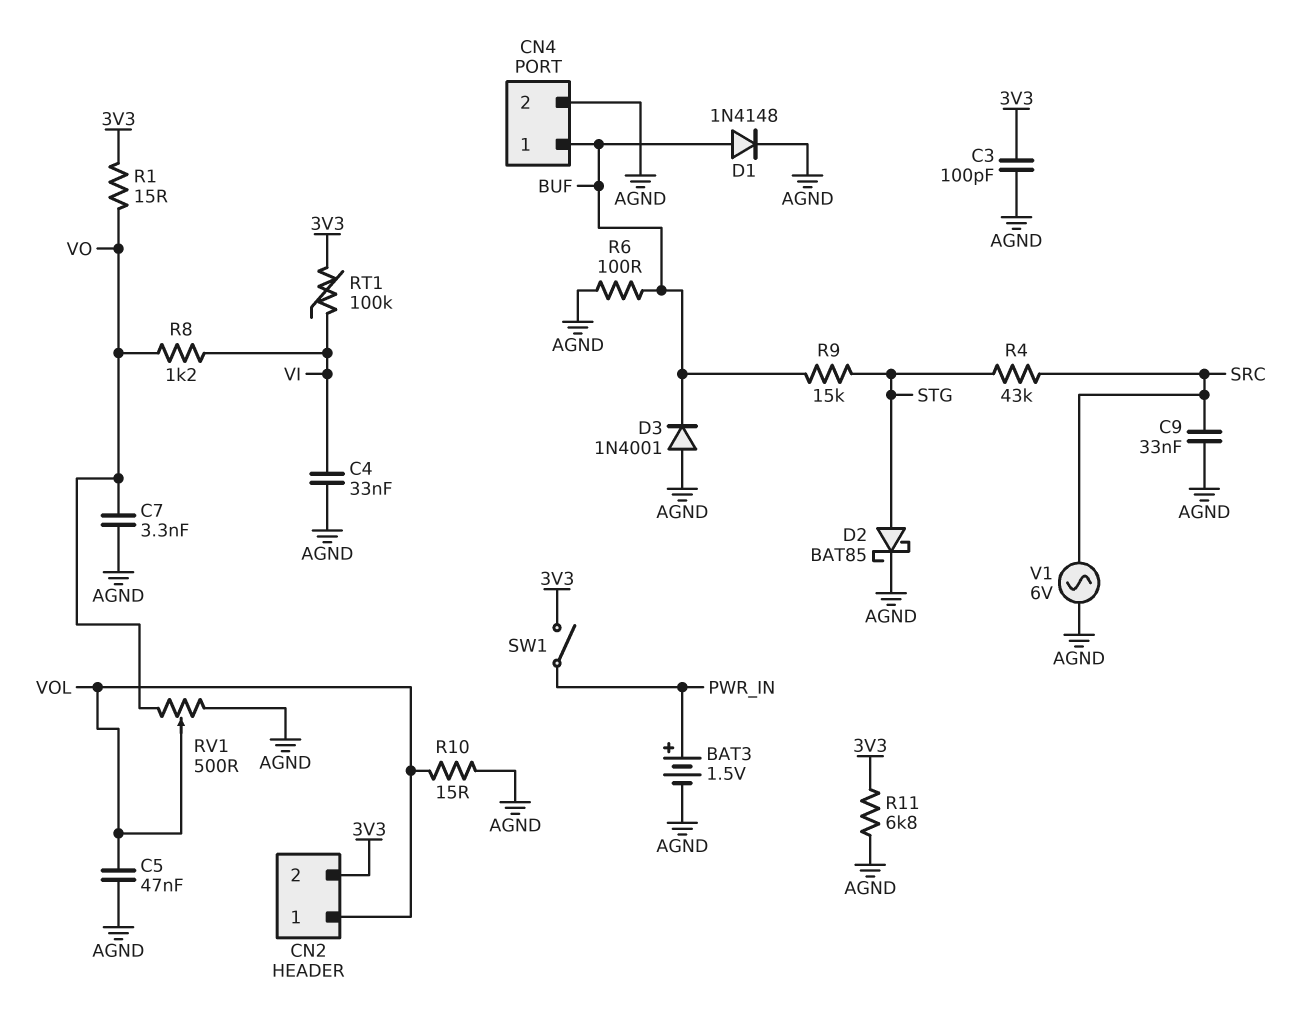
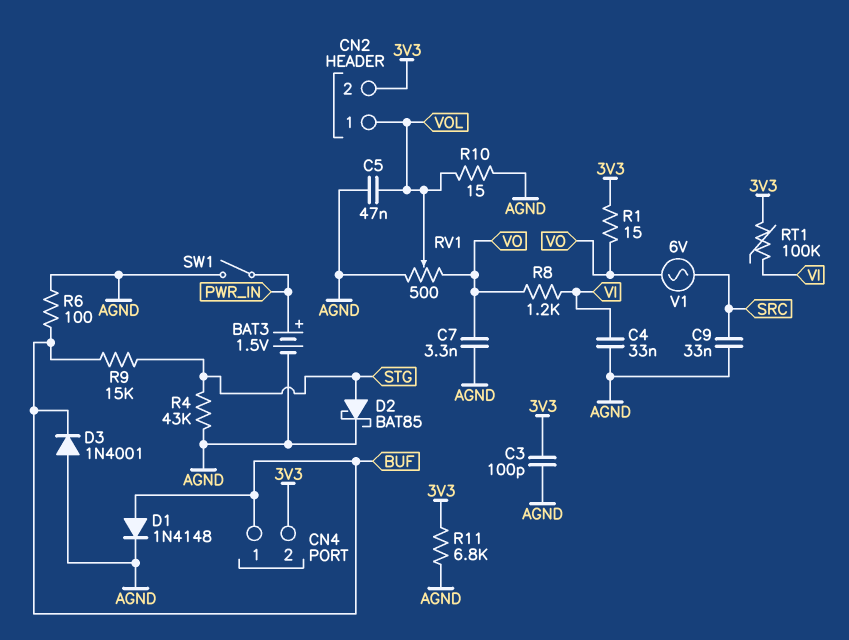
CN4 pin 2: AGND -> 3V3
R4: 43k (SRC, STG) -> 43k (AGND, STG)
SW1: switch (3V3, PWR_IN) -> switch (AGND, PWR_IN)
V1: AC 6V (AGND, SRC) -> AC 6V (SRC, VO)

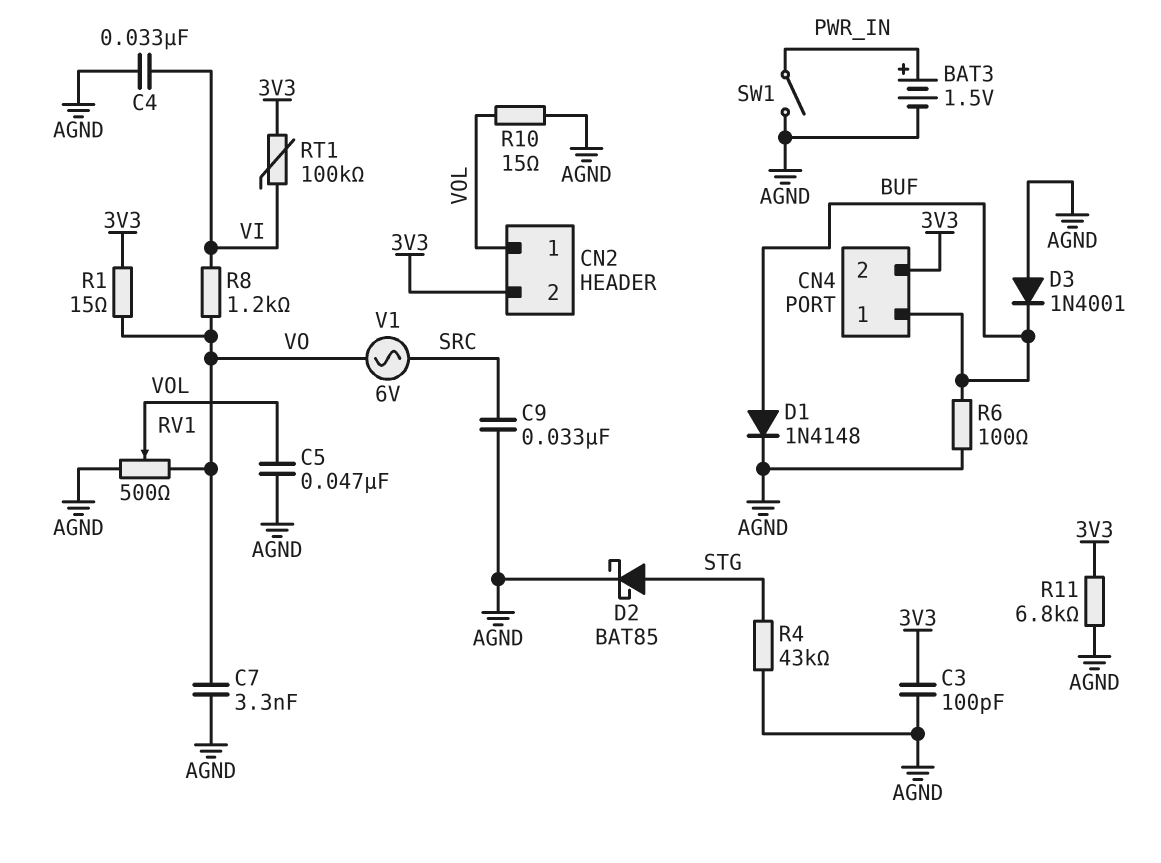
R9: 15k (BUF, STG) -> none

